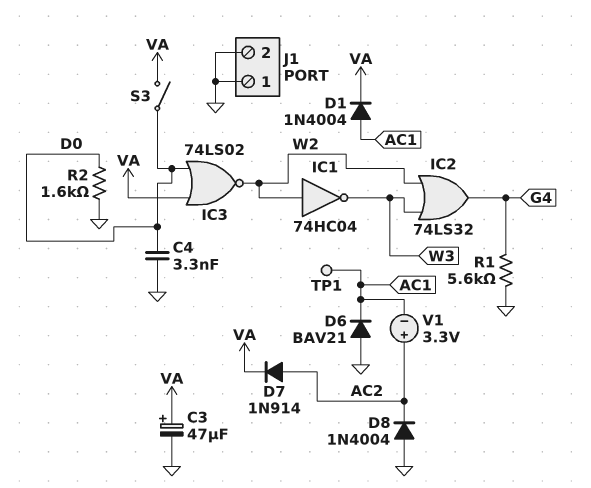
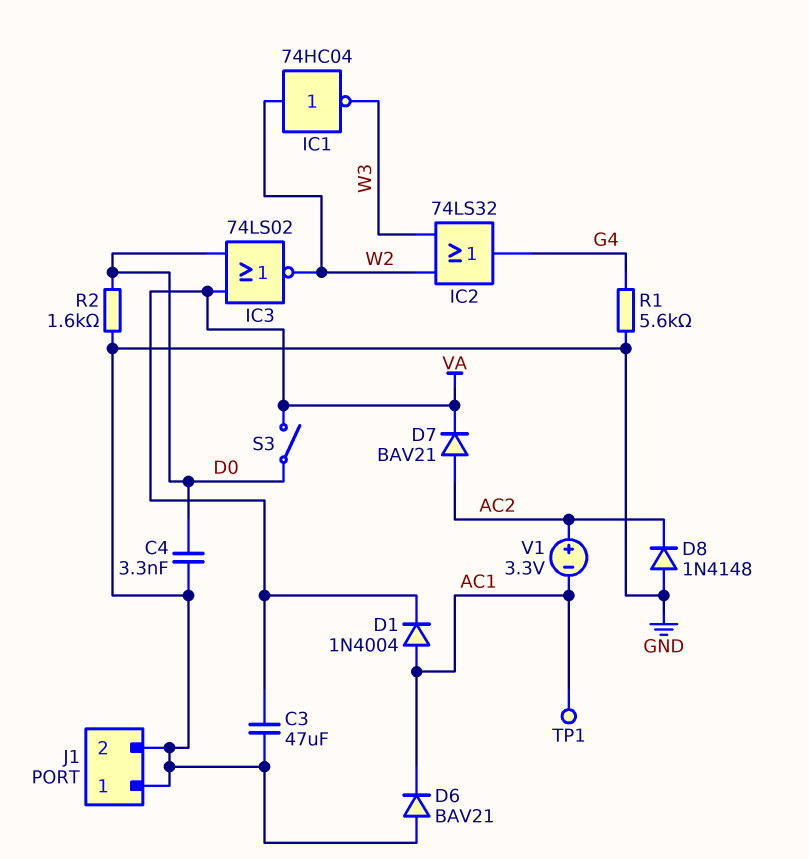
C3: 47uF (plus VA, minus GND) -> 47uF (GND, VA)
D7: diode 1N914 (A AC2, K VA) -> diode BAV21 (A AC2, K VA)
D8: diode 1N4004 (A GND, K AC2) -> diode 1N4148 (A GND, K AC2)

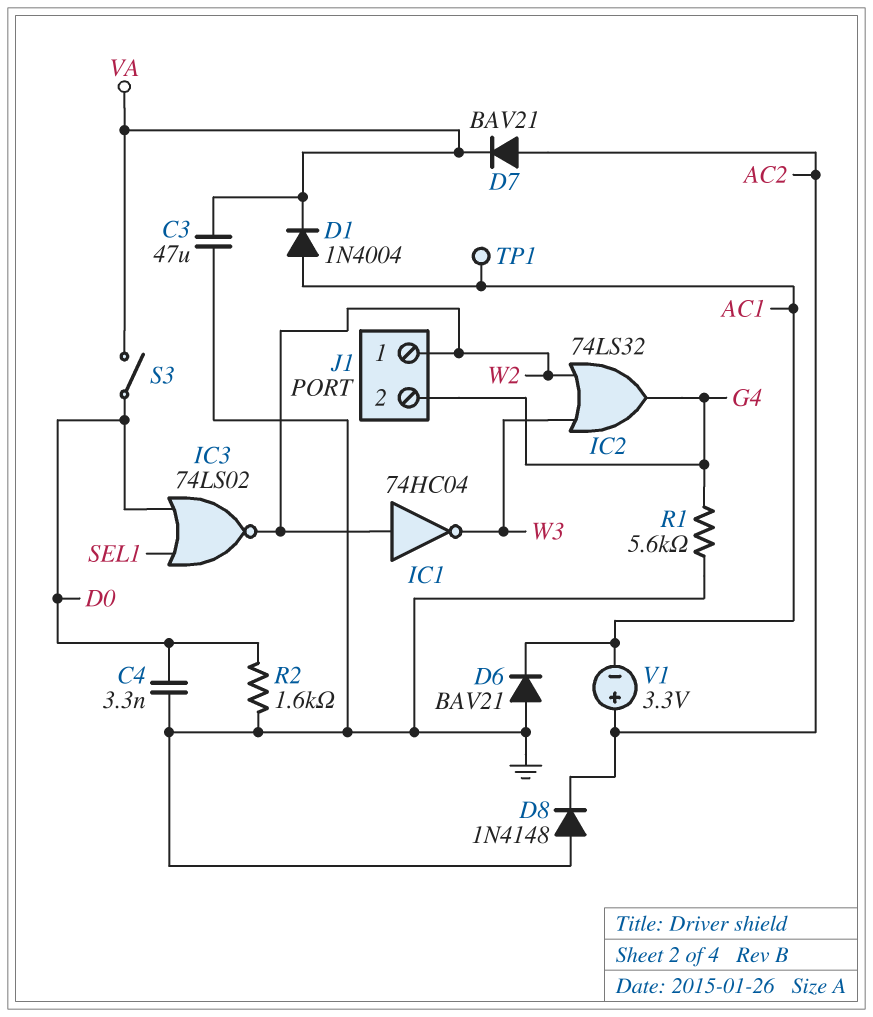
IC3: NOR 74LS02 (in D0, in VA, out W2) -> NOR 74LS02 (in D0, in SEL1, out W2)
J1 pin 1: GND -> W2
J1 pin 2: GND -> G4

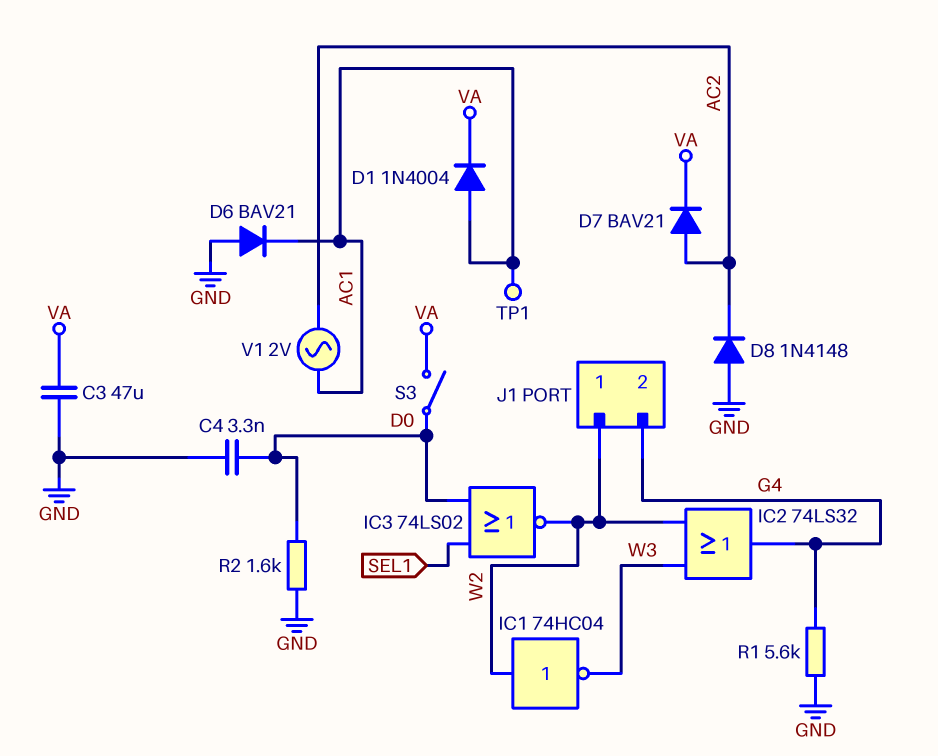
V1: 3.3V (plus AC2, minus AC1) -> AC 2V (AC1, AC2)

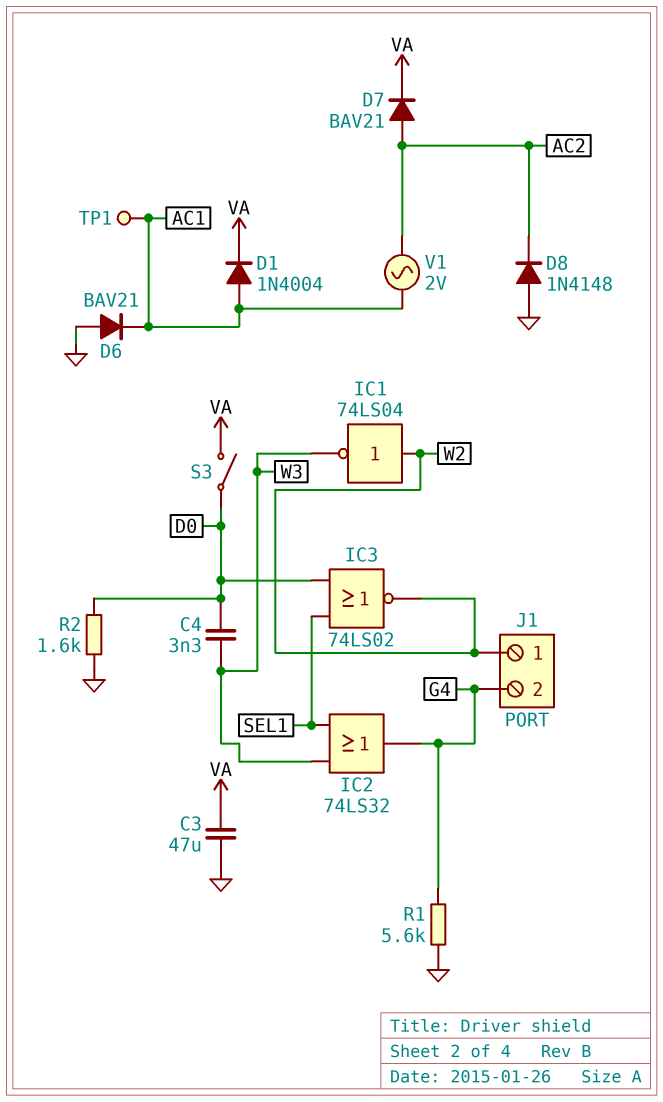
C4: 3.3nF (D0, GND) -> 3.3nF (D0, W3)
IC1: NOT 74HC04 (in W2, out W3) -> NOT 74LS04 (in W2, out W3)
IC2: OR 74LS32 (in W2, in W3, out G4) -> OR 74LS32 (in SEL1, in W3, out G4)

